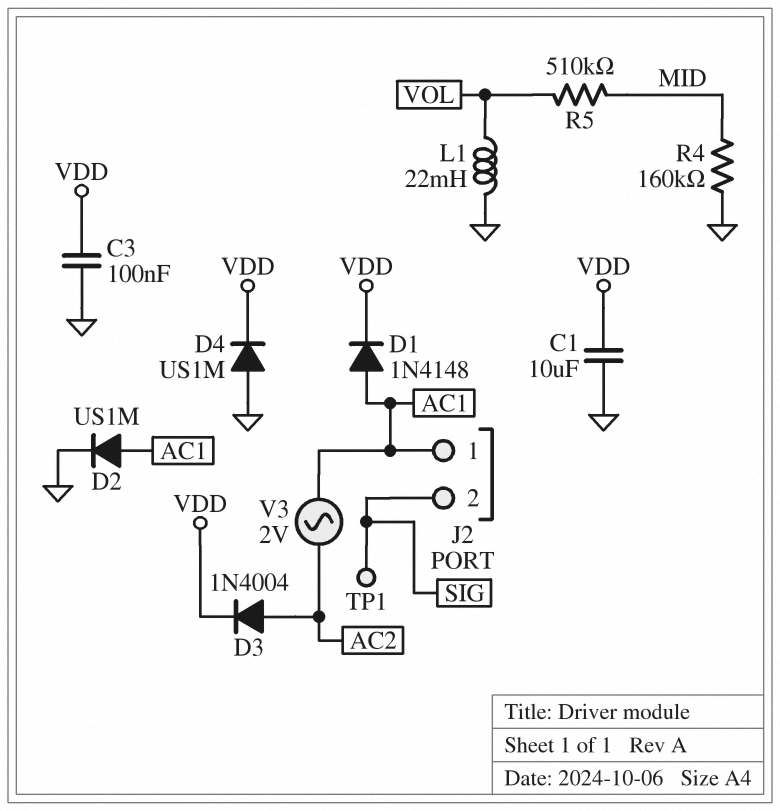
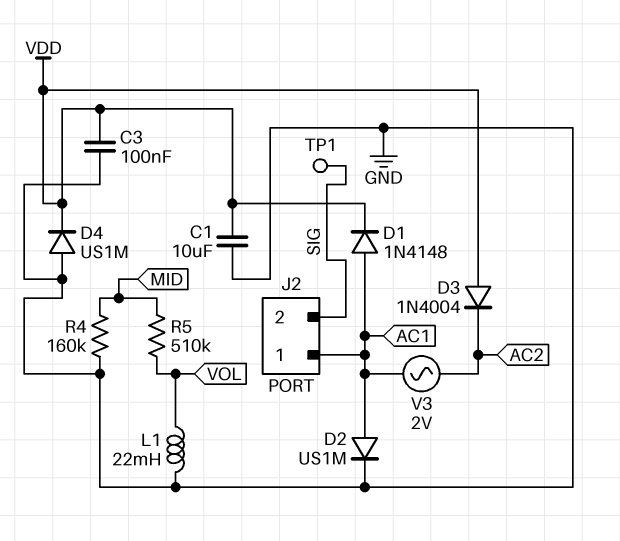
D3: diode 1N4004 (A AC2, K VDD) -> diode 1N4004 (A VDD, K AC2)

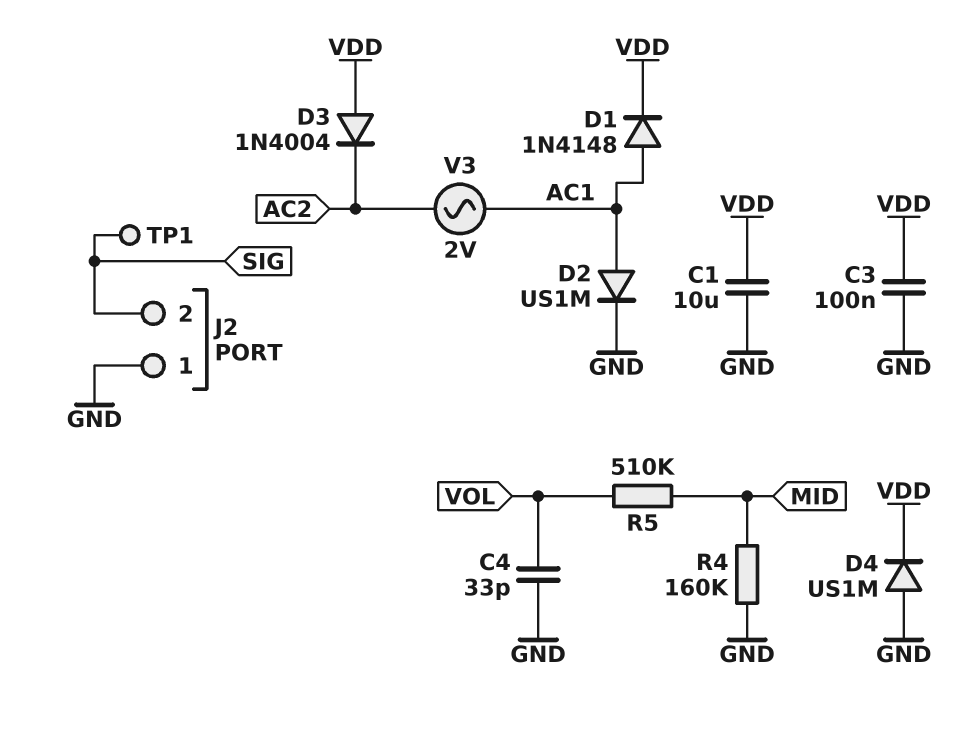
C4: none -> 33pF (GND, VOL)
J2 pin 1: AC1 -> GND
L1: 22mH (GND, VOL) -> none

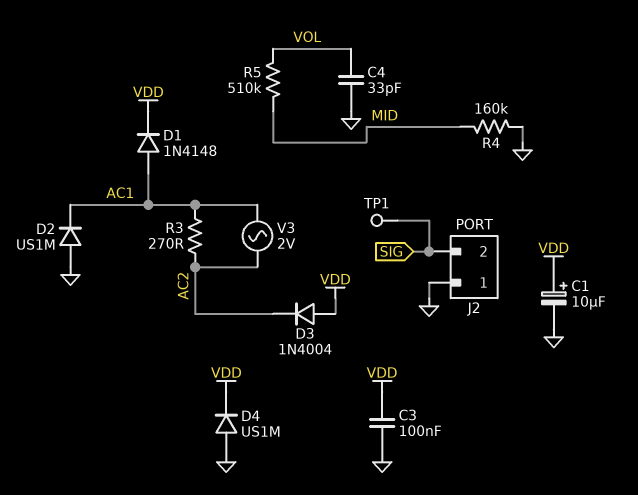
C1: 10uF (GND, VDD) -> 10uF (plus VDD, minus GND)
D2: diode US1M (A AC1, K GND) -> diode US1M (A GND, K AC1)
R3: none -> 270 (AC1, AC2)

